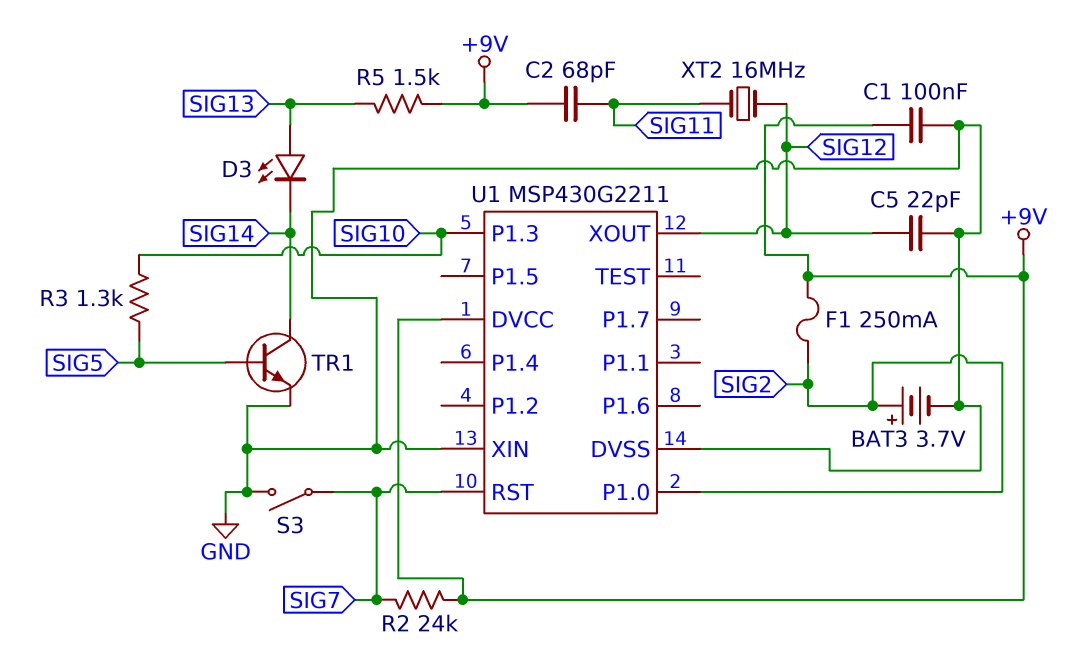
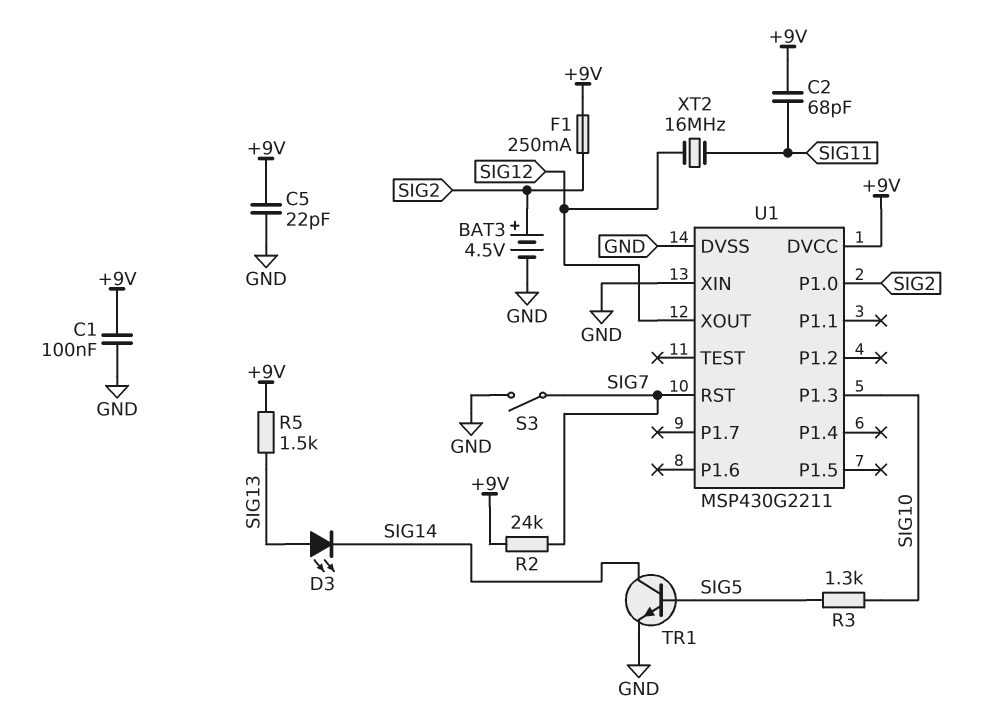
BAT3: 3.7V (plus SIG2, minus GND) -> 4.5V (plus SIG2, minus GND)
C5: 22pF (GND, SIG12) -> 22pF (+9V, GND)

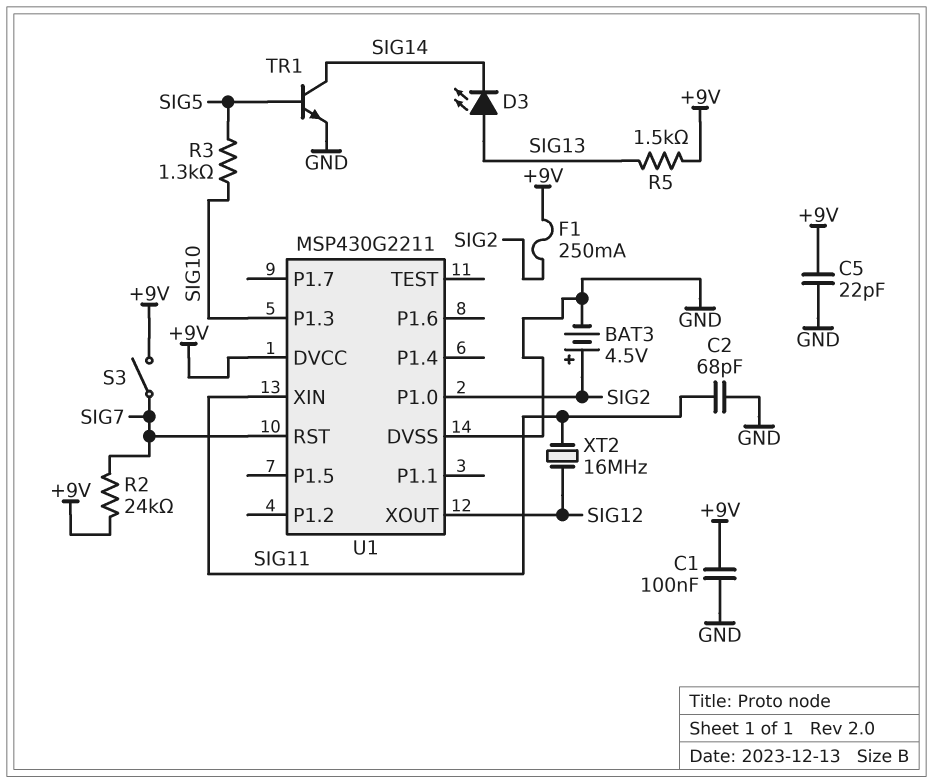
C2: 68pF (+9V, SIG11) -> 68pF (GND, SIG11)
S3: switch (GND, SIG7) -> switch (+9V, SIG7)
U1 pin XIN: GND -> SIG11

